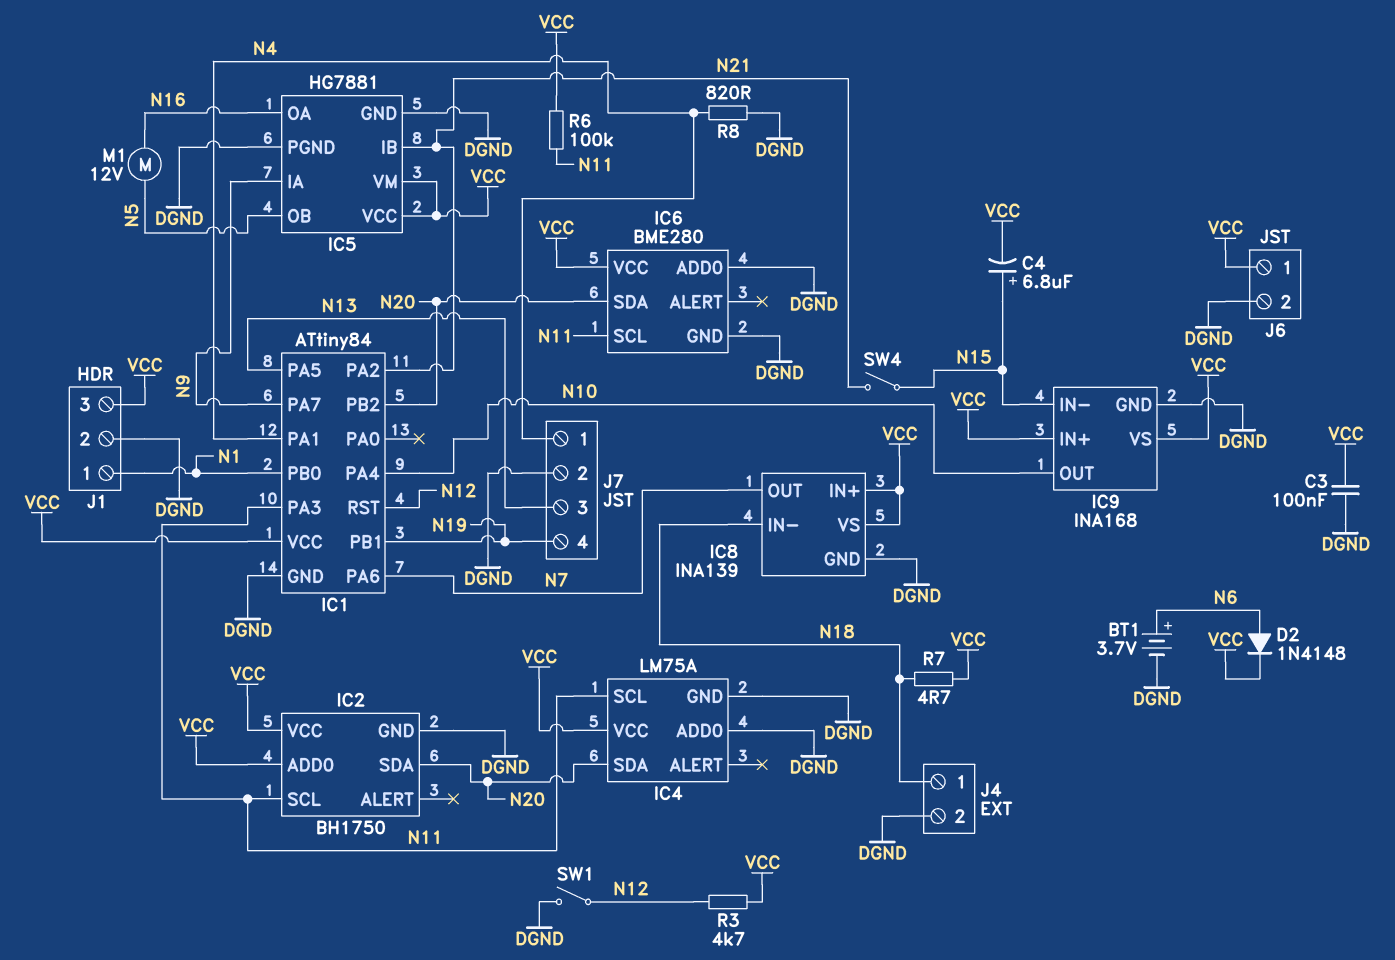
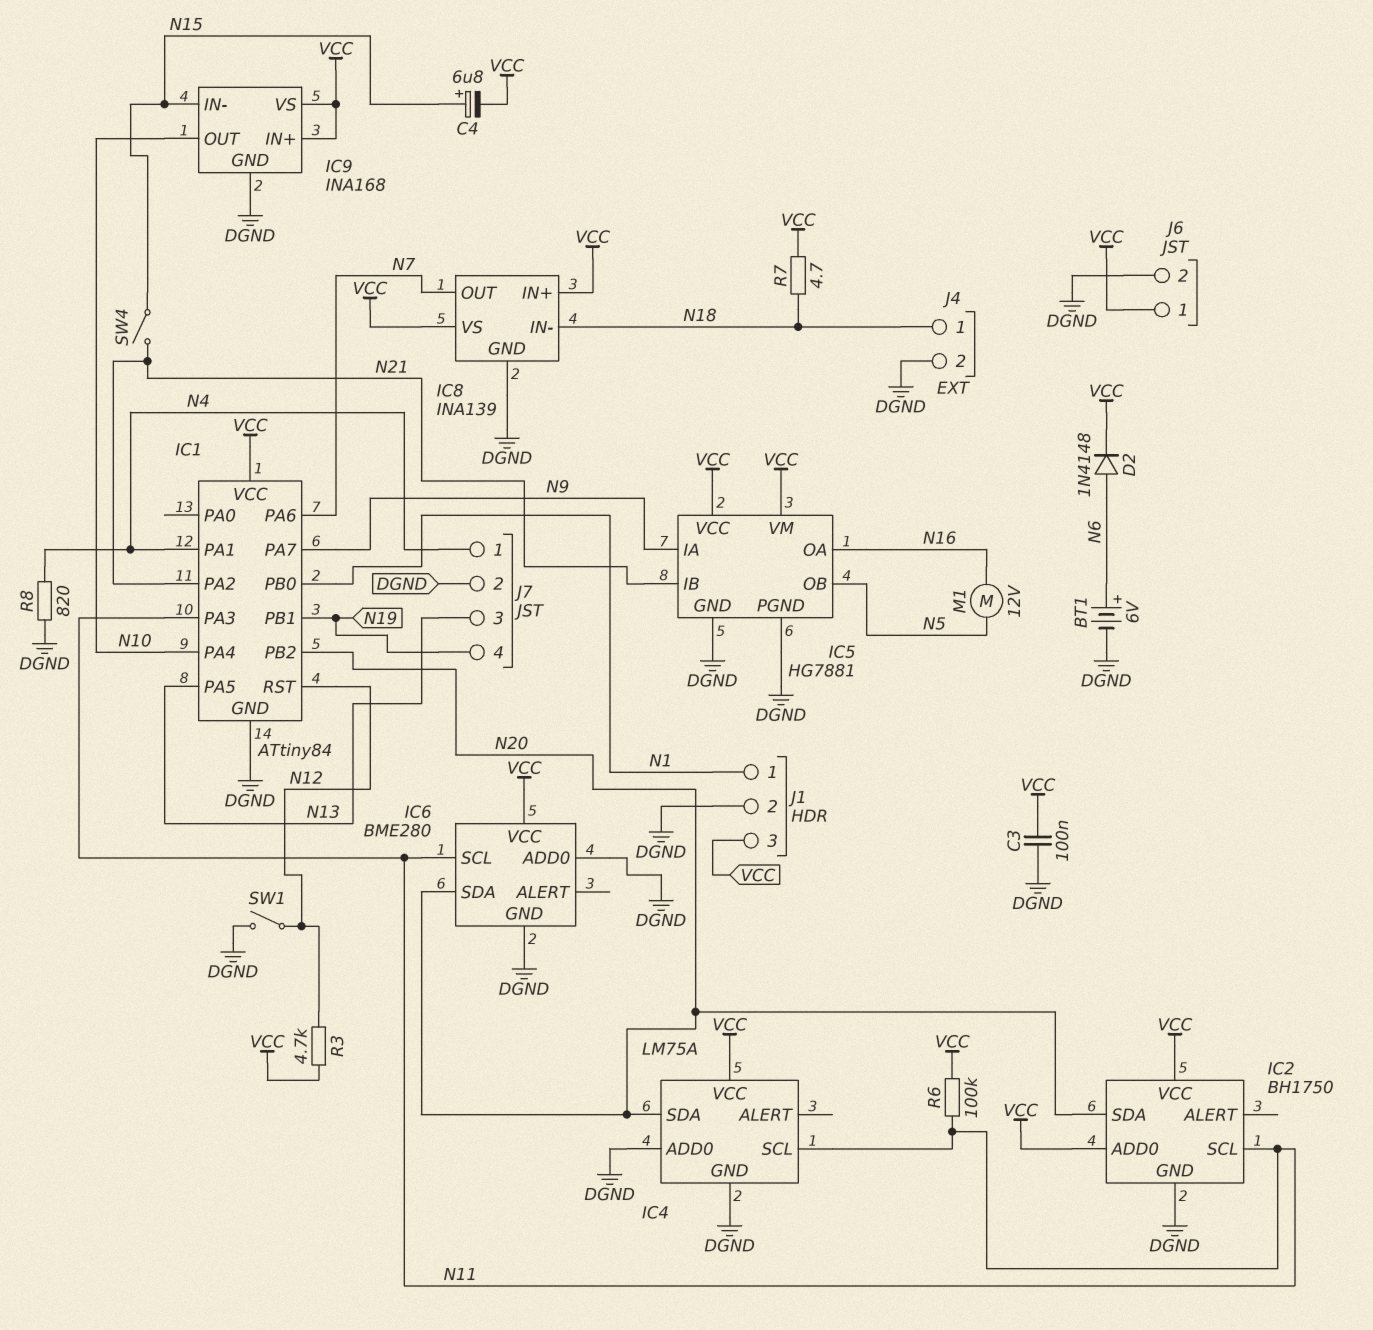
BT1: 3.7V (plus N6, minus DGND) -> 6V (plus N6, minus DGND)

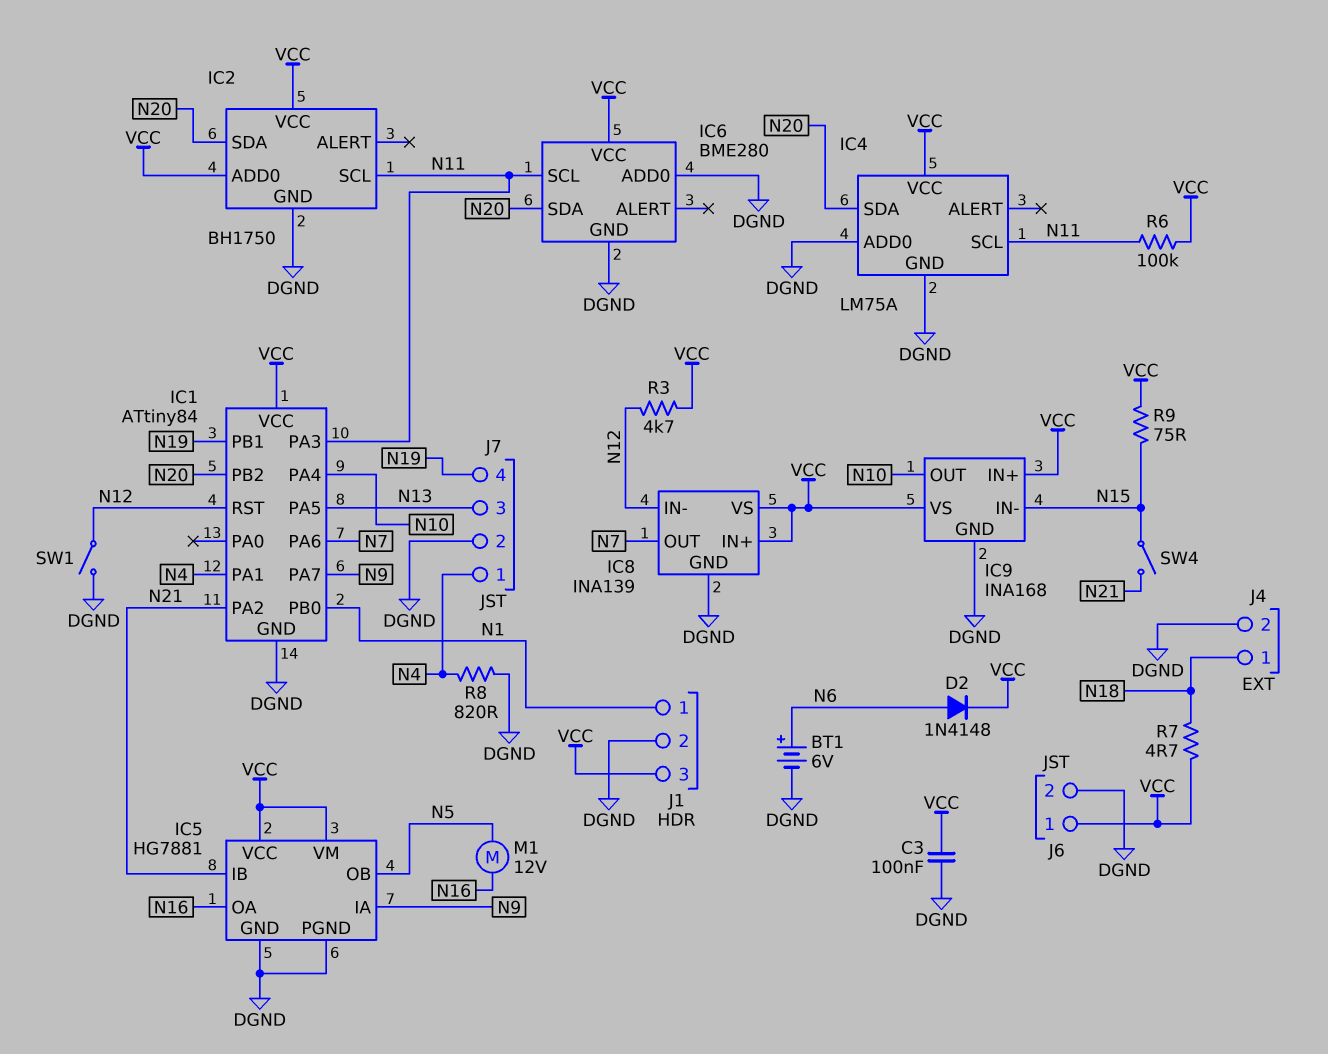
C4: 6.8uF (plus N15, minus VCC) -> none
IC8 pin IN-: N18 -> N12
R9: none -> 75 (N15, VCC)

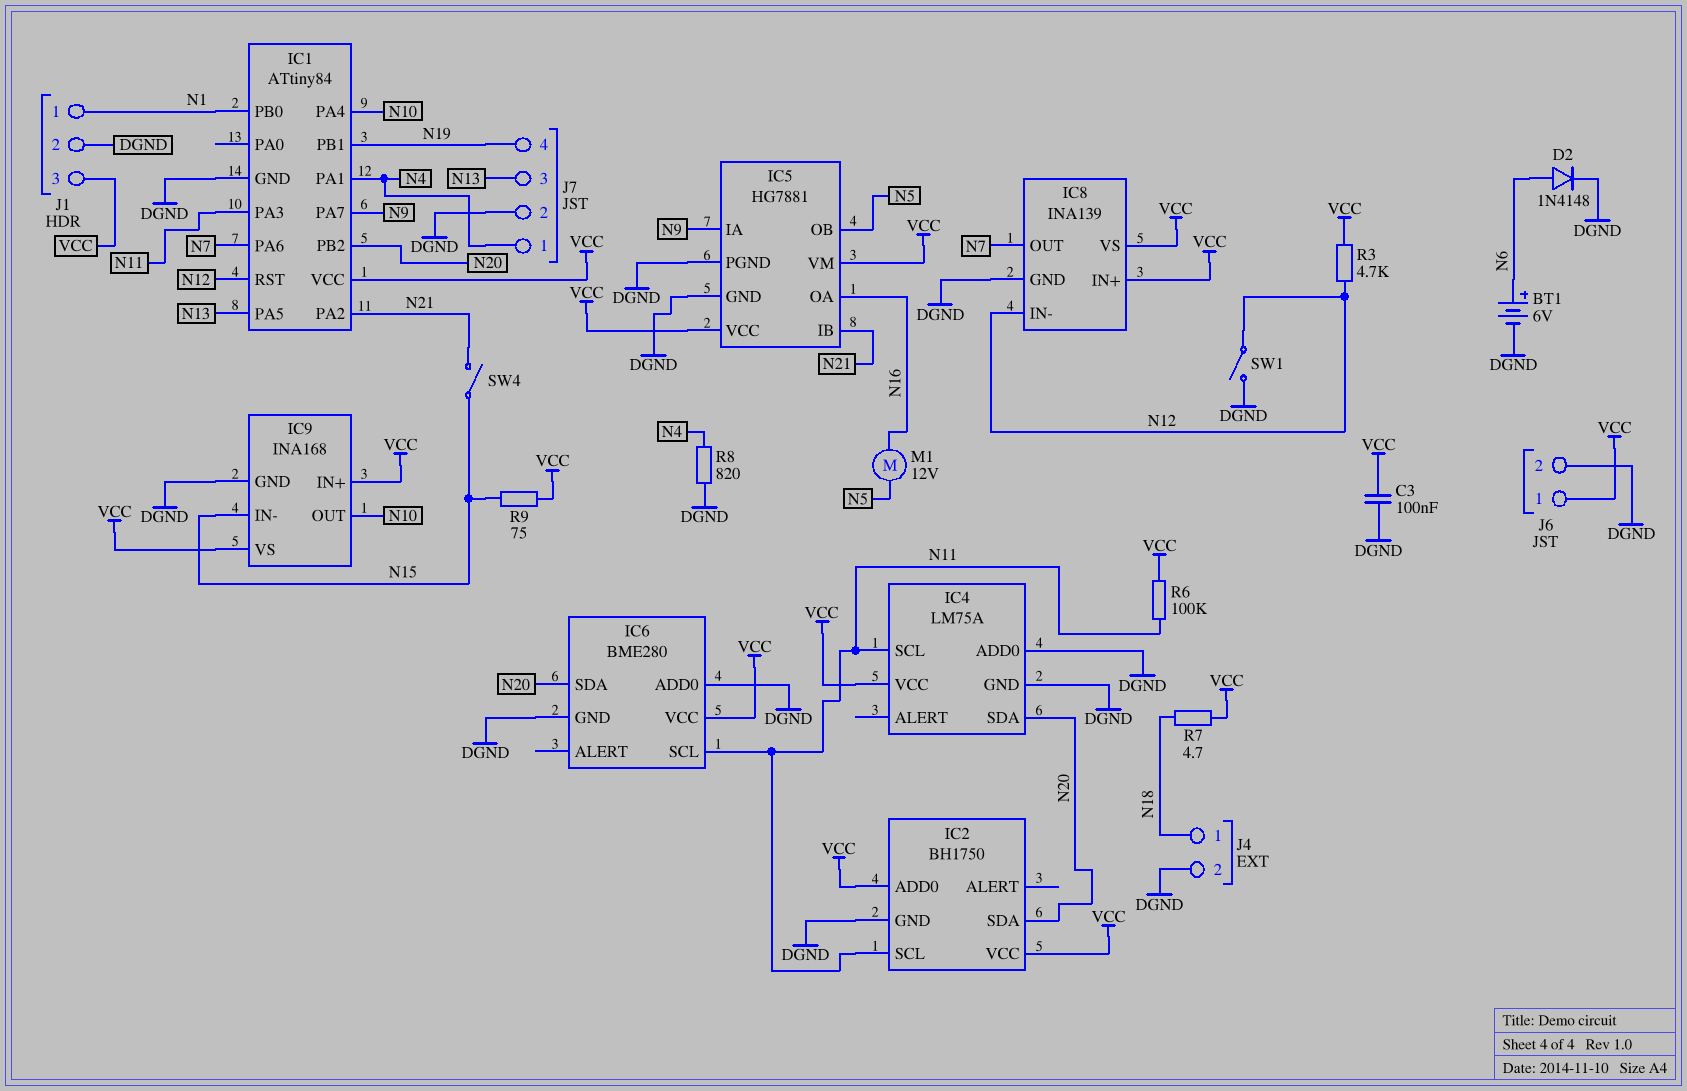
D2: diode 1N4148 (A N6, K VCC) -> diode 1N4148 (A N6, K DGND)

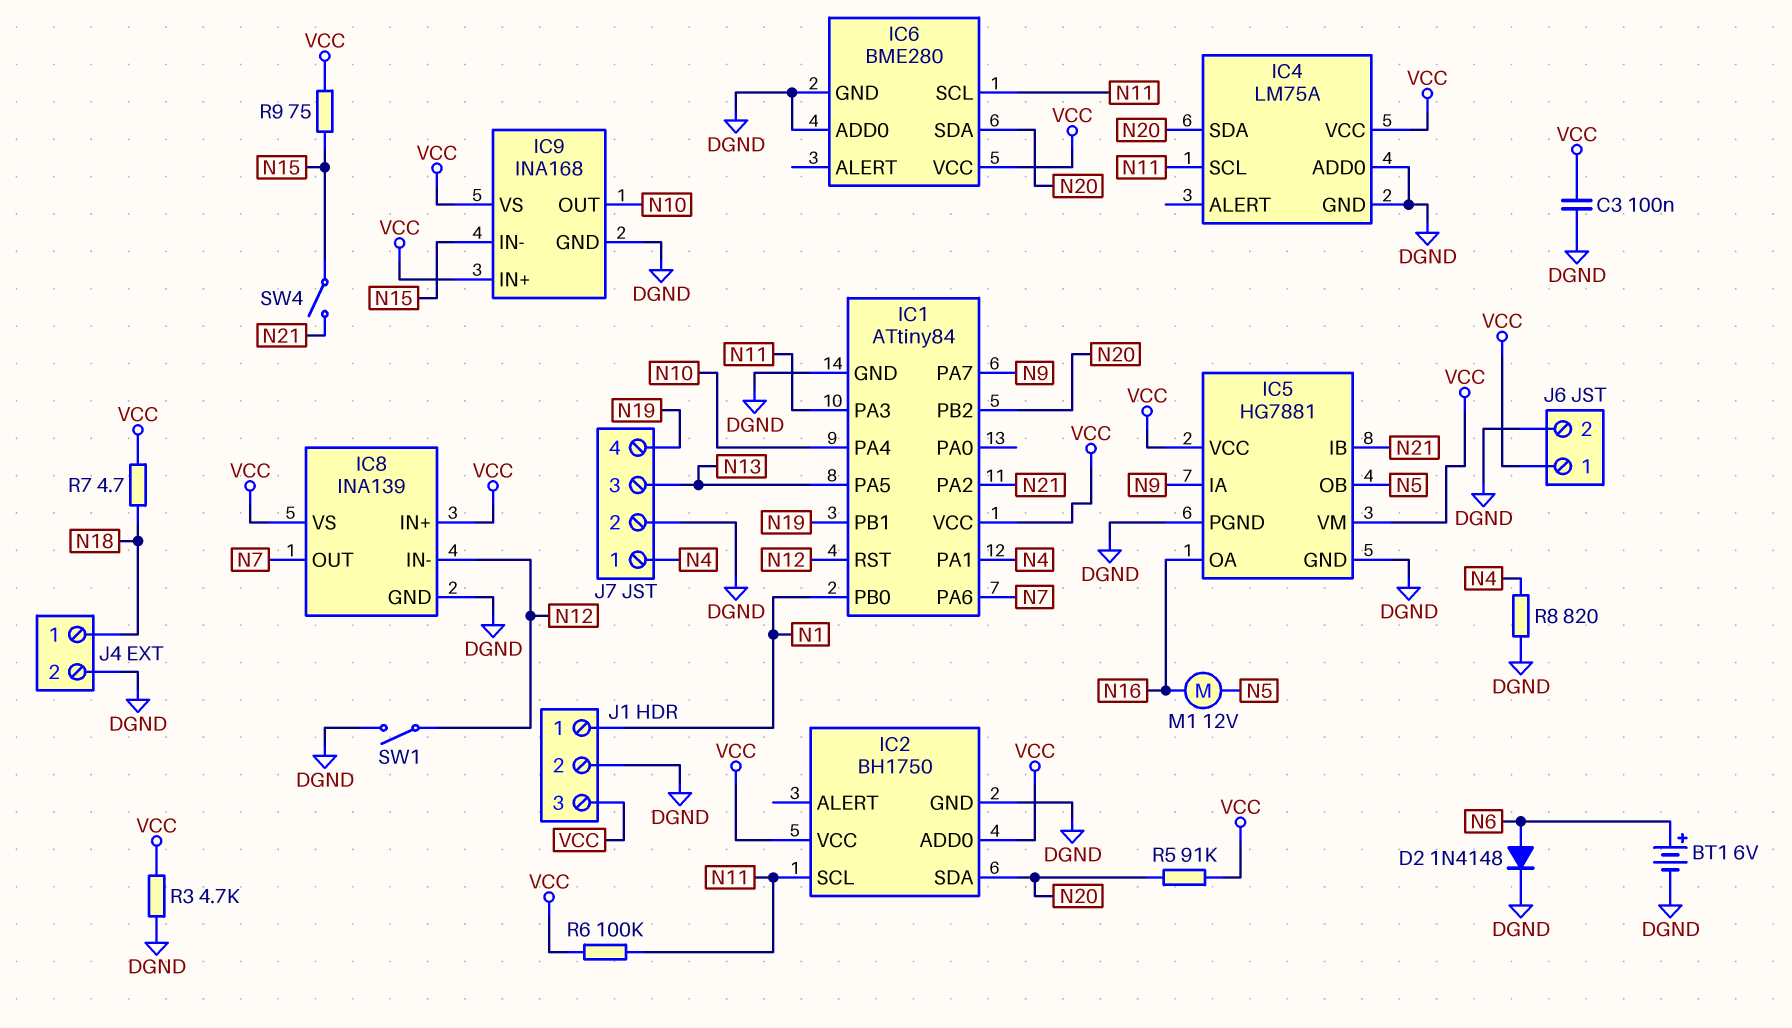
R3: 4.7k (N12, VCC) -> 4.7k (DGND, VCC)
R5: none -> 91k (N20, VCC)

